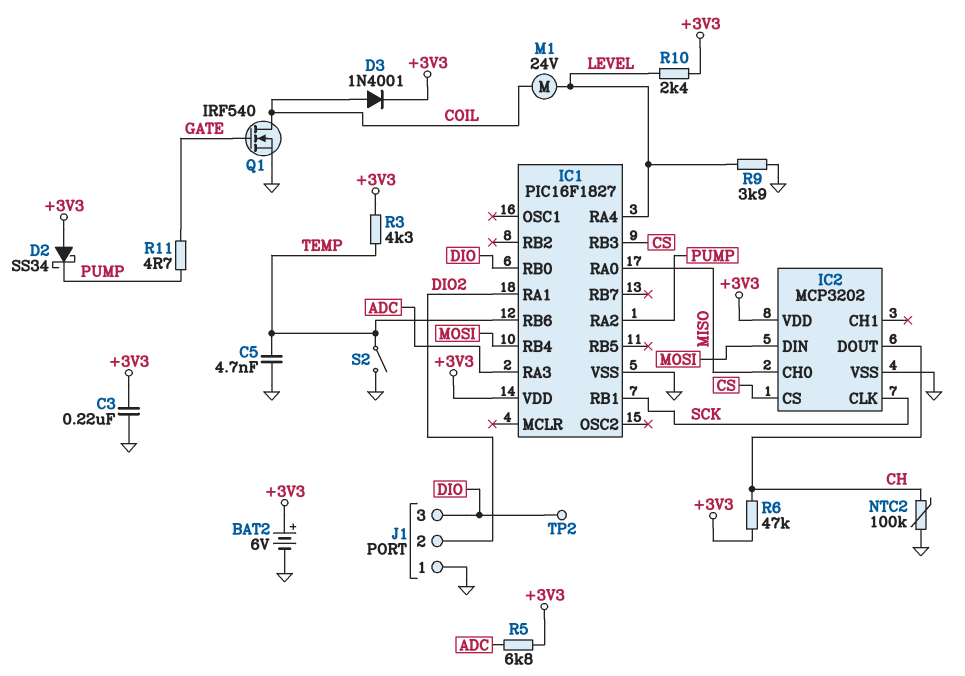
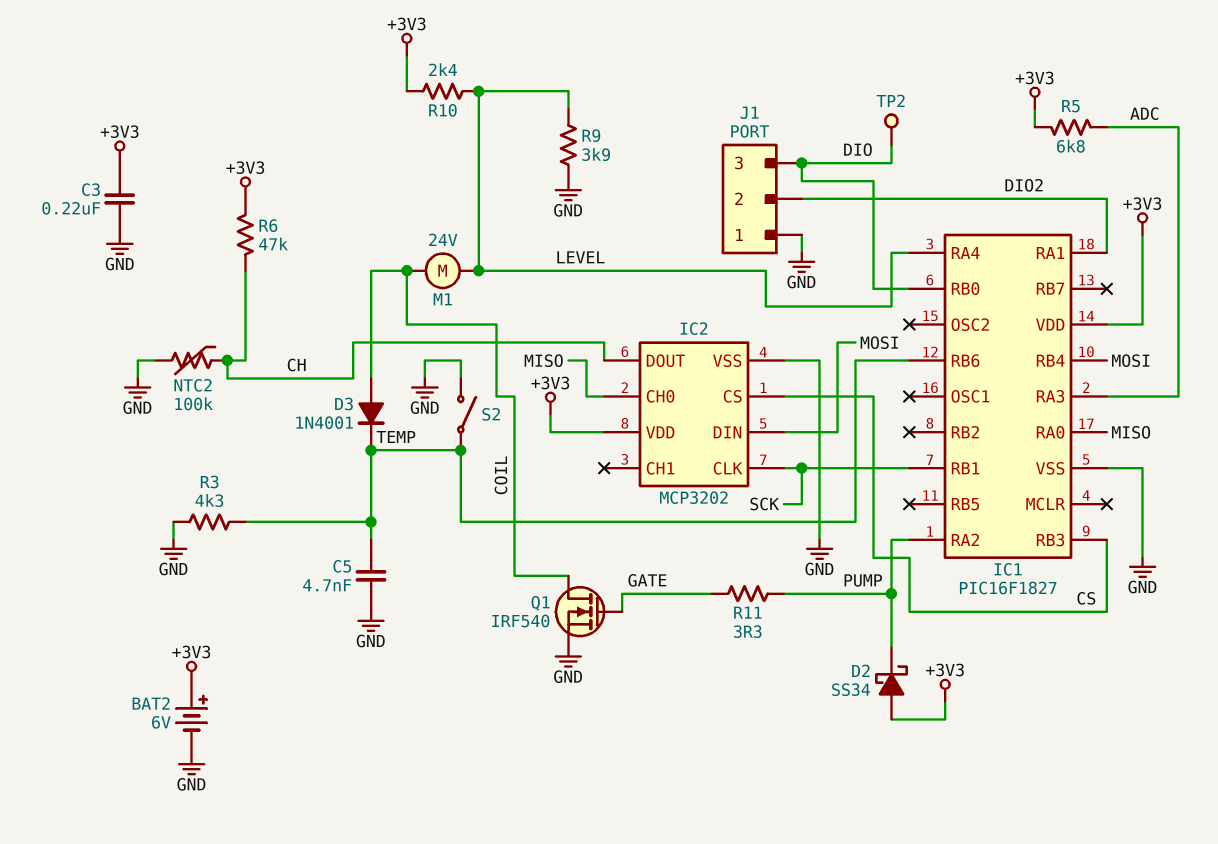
D3: diode 1N4001 (A COIL, K +3V3) -> diode 1N4001 (A COIL, K TEMP)
R3: 4.3k (+3V3, TEMP) -> 4.3k (GND, TEMP)
R11: 4.7 (GATE, PUMP) -> 3.3 (GATE, PUMP)

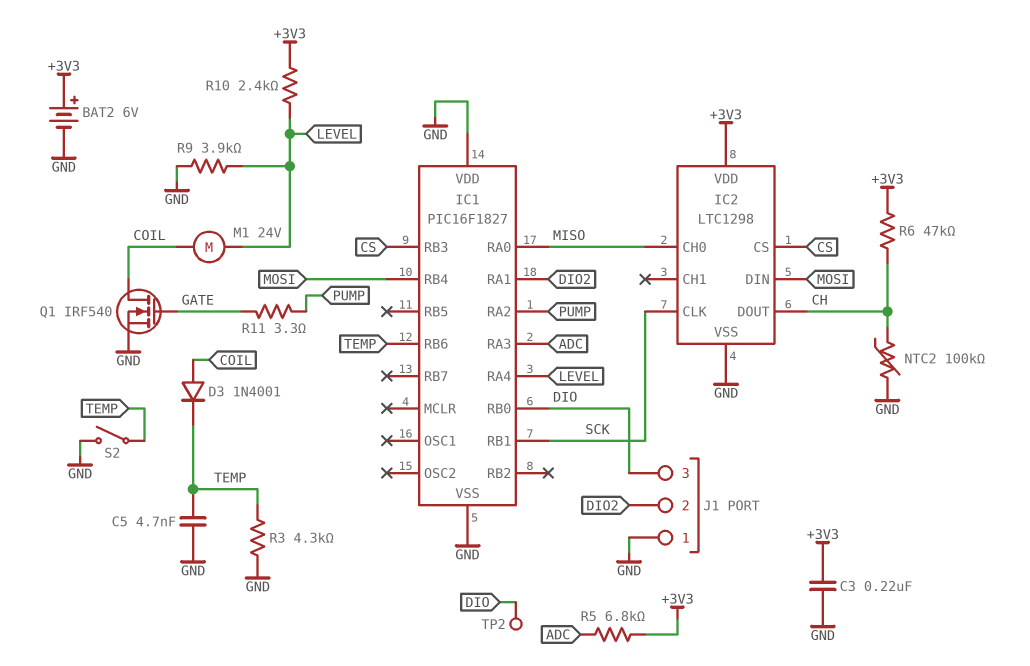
D2: schottky SS34 (A +3V3, K PUMP) -> none
IC1 pin VDD: +3V3 -> GND
IC2: MCP3202 -> LTC1298

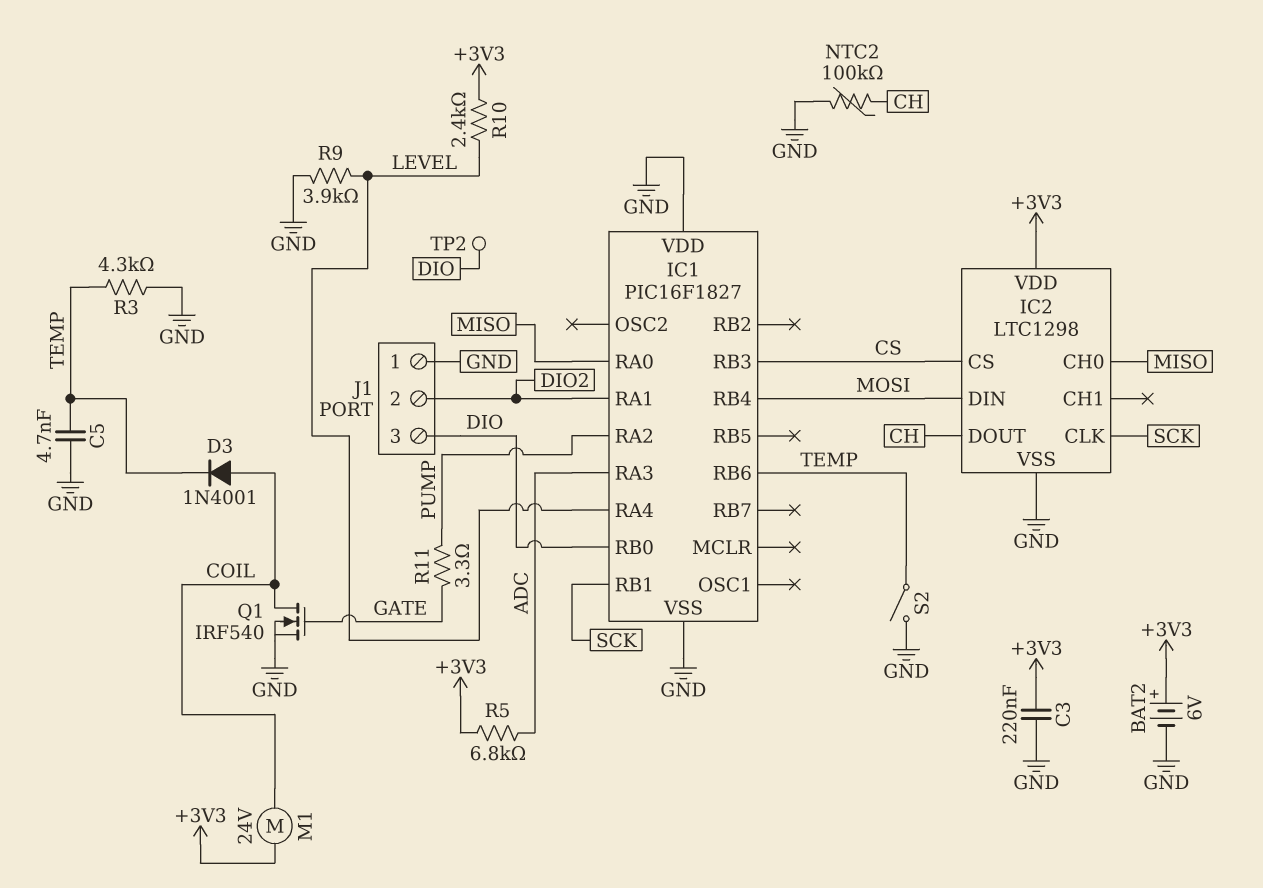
M1: motor 24V (COIL, LEVEL) -> motor 24V (+3V3, COIL)
R6: 47k (+3V3, CH) -> none

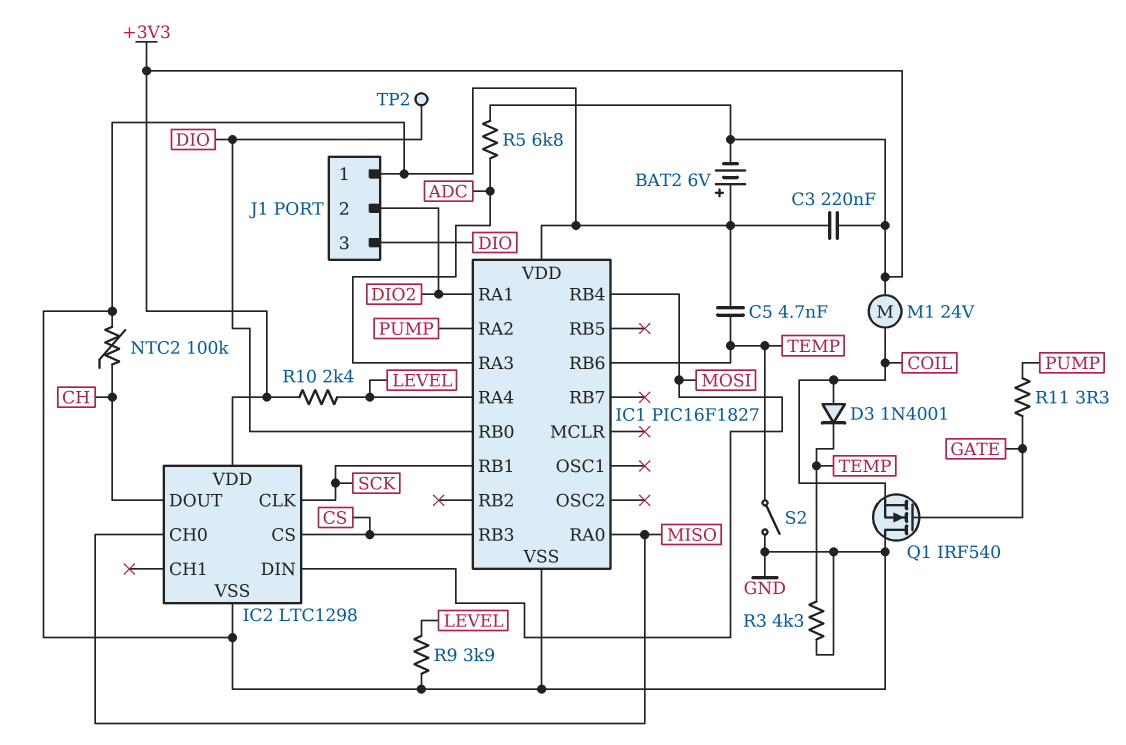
BAT2: 6V (plus +3V3, minus GND) -> 6V (plus GND, minus +3V3)
Q1: NMOS IRF540 (G GATE, D COIL, S GND) -> NMOS IRF540 (G GATE, D GND, S COIL)

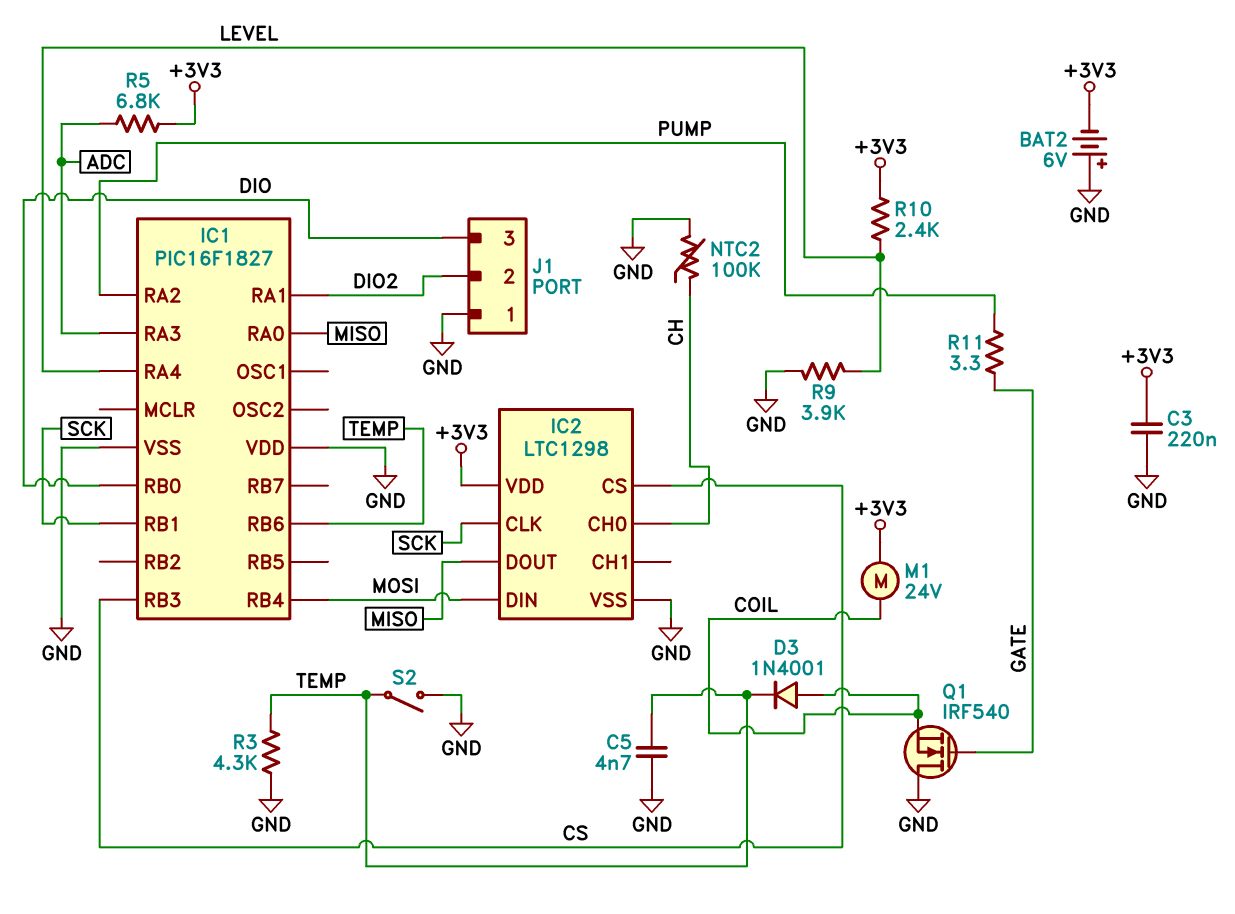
IC2 pin CH0: MISO -> CH
IC2 pin DOUT: CH -> MISO
TP2: test point (DIO) -> none

